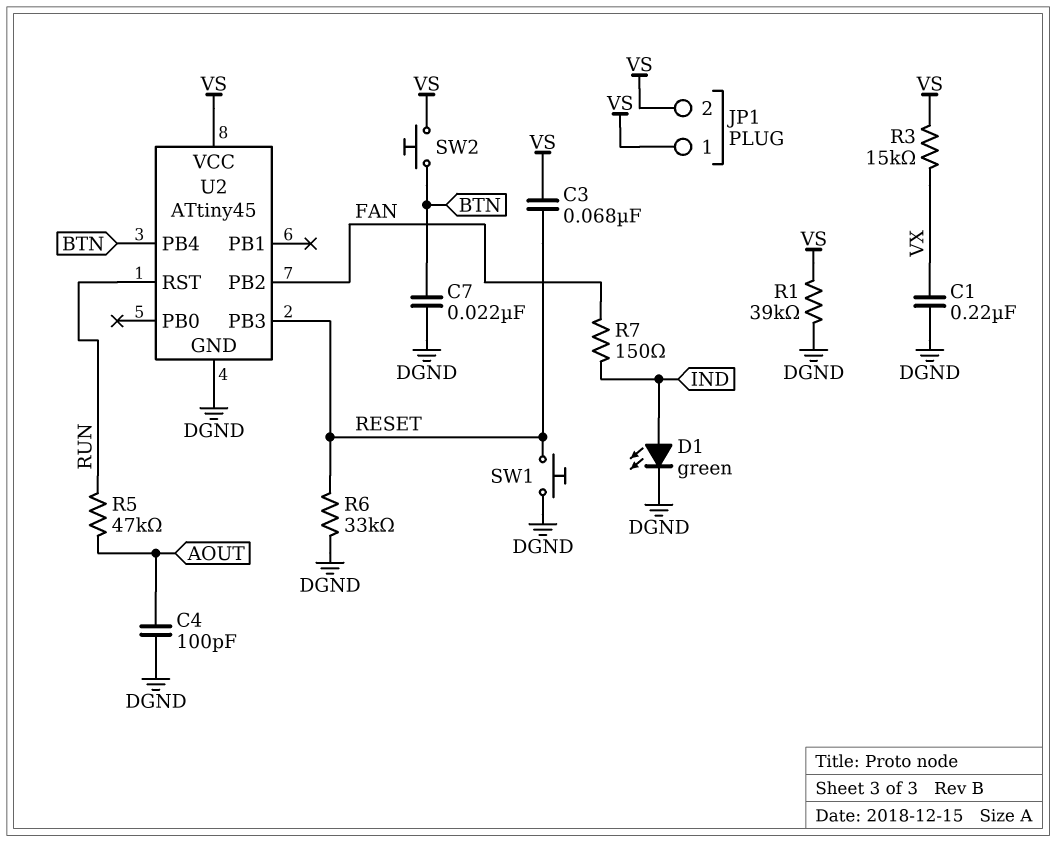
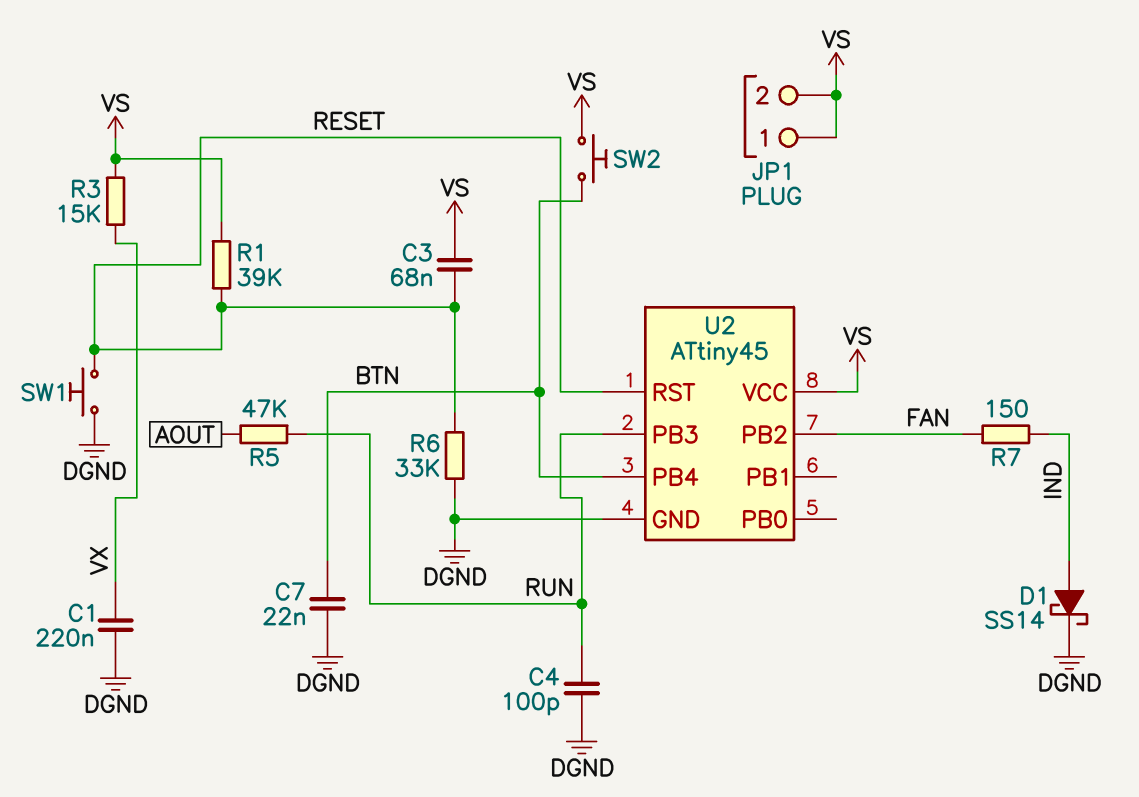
C4: 100pF (AOUT, DGND) -> 100pF (DGND, RUN)
D1: LED green (A IND, K DGND) -> schottky SS14 (A IND, K DGND)
R1: 39k (DGND, VS) -> 39k (RESET, VS)
U2 pin PB3: RESET -> RUN
U2 pin RST: RUN -> RESET

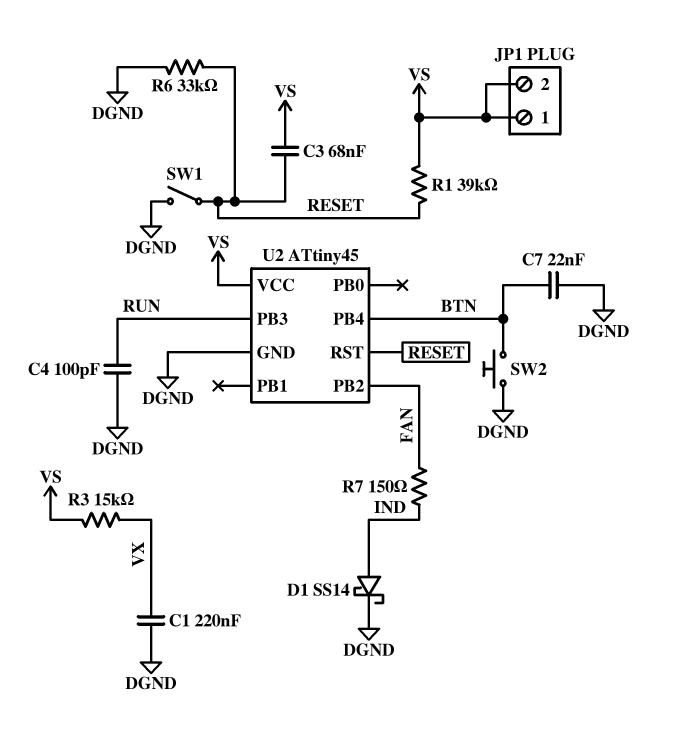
R5: 47k (AOUT, RUN) -> none
SW1: button (DGND, RESET) -> switch (DGND, RESET)
SW2: button (BTN, VS) -> button (BTN, DGND)

